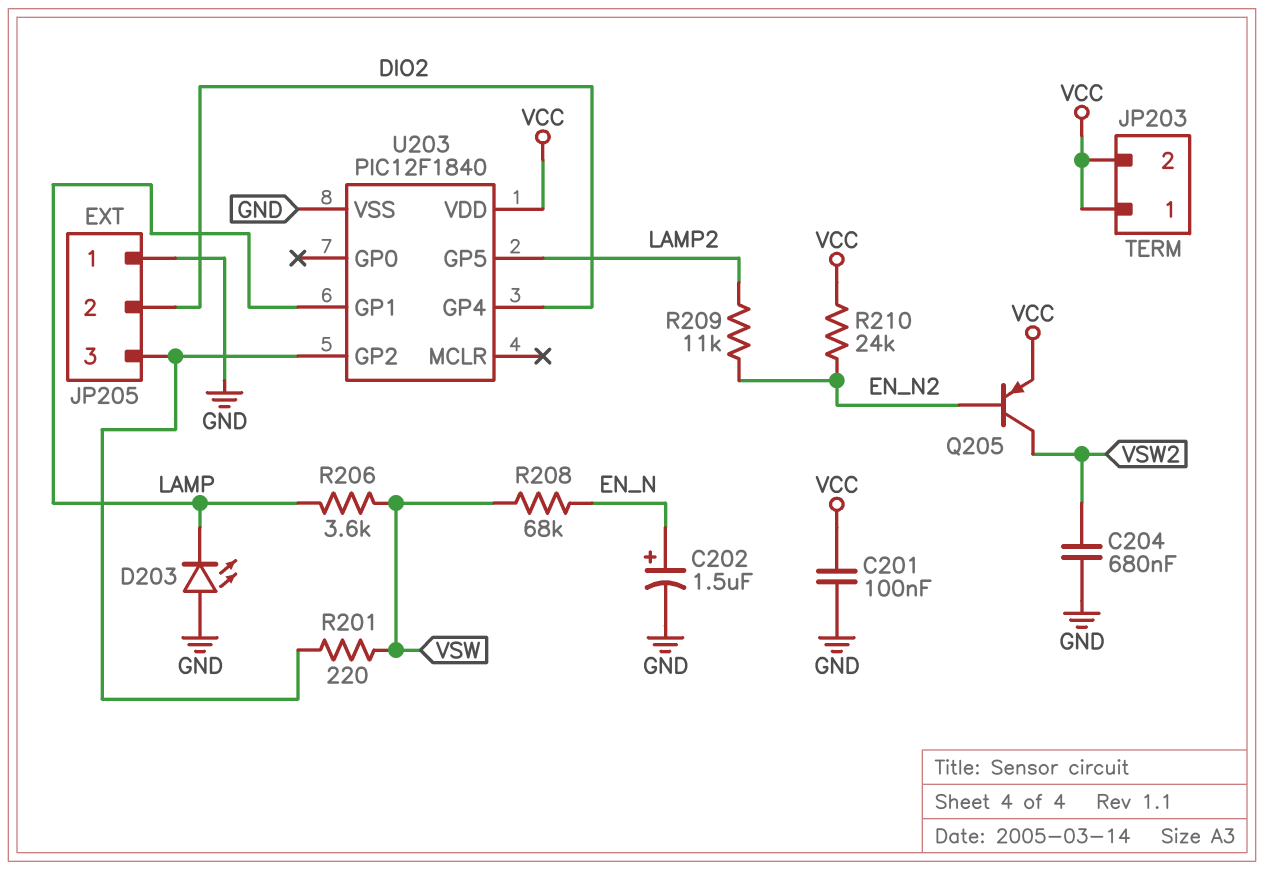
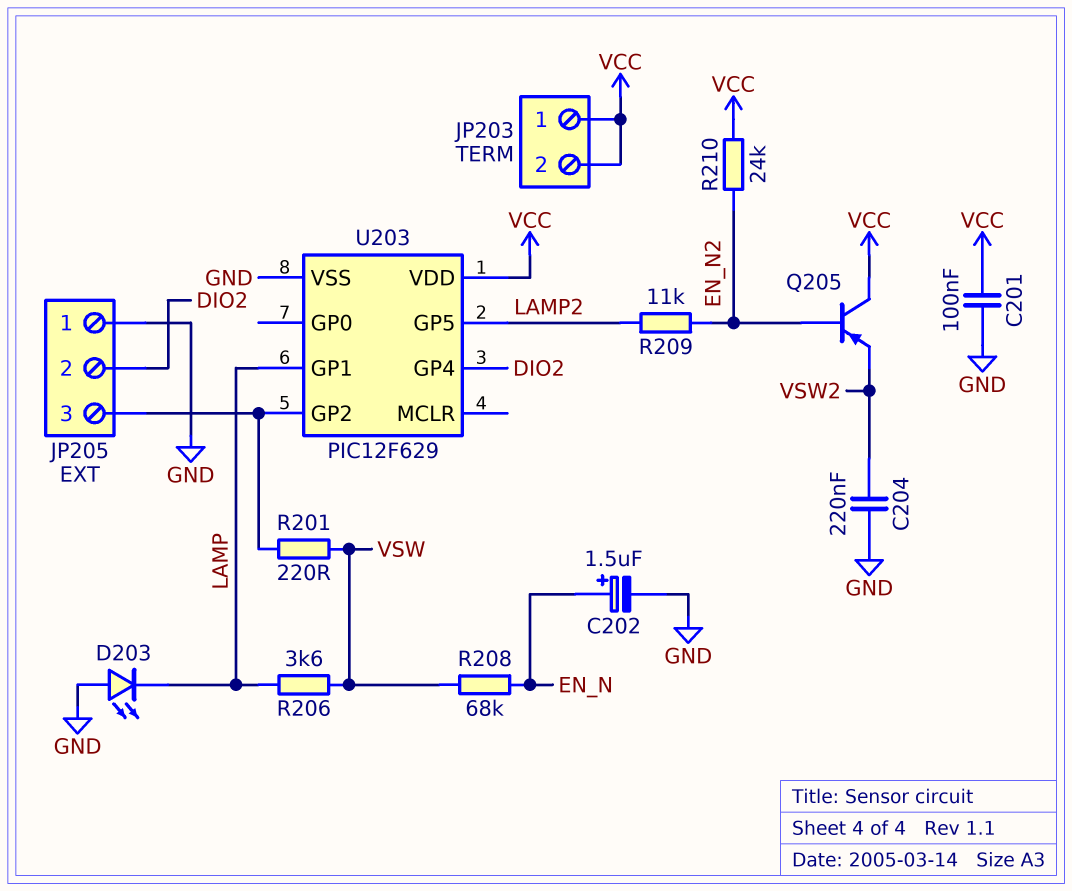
C204: 680nF (GND, VSW2) -> 220nF (GND, VSW2)
Q205: PNP (B EN_N2, C VSW2, E VCC) -> PNP (B EN_N2, C VCC, E VSW2)
U203: PIC12F1840 -> PIC12F629

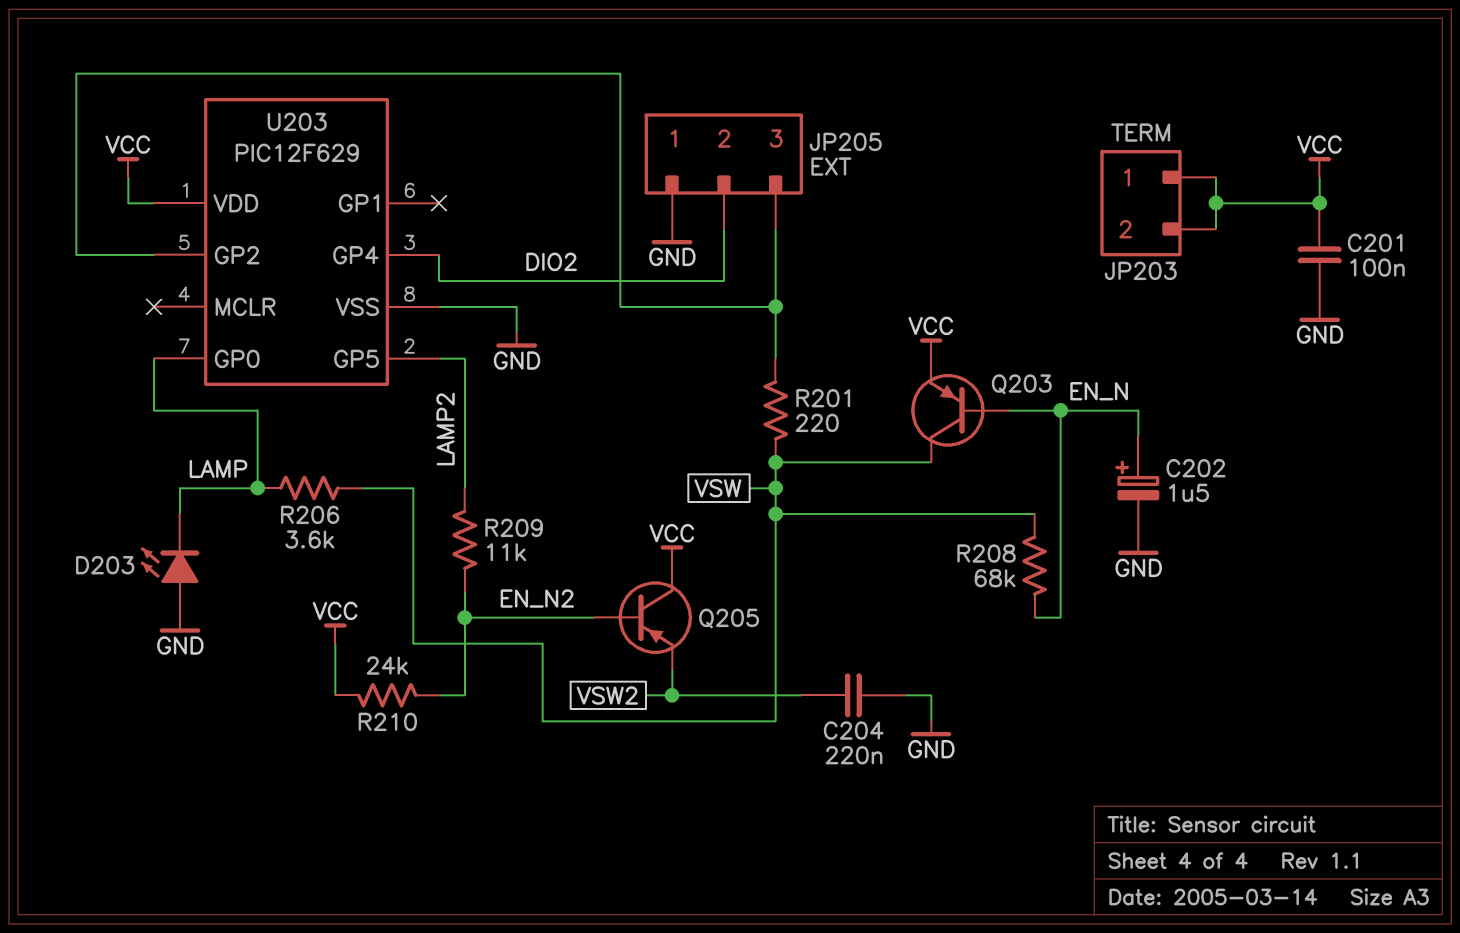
Q203: none -> PNP (B EN_N, C VSW, E VCC)
U203 pin GP0: none -> LAMP
U203 pin GP1: LAMP -> none

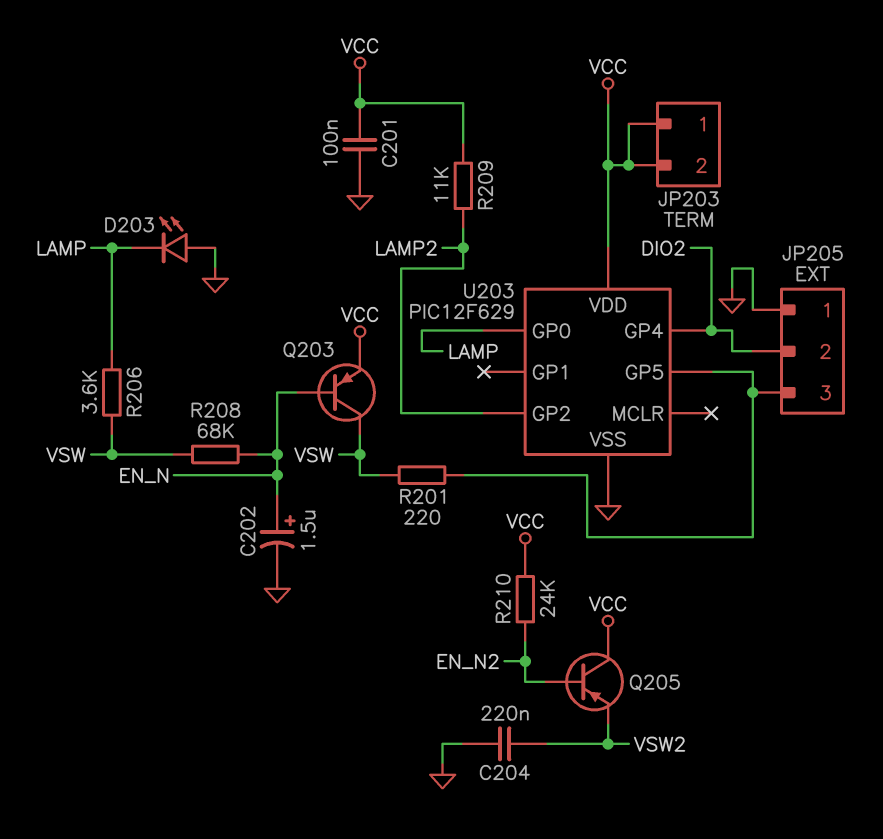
R209: 11k (EN_N2, LAMP2) -> 11k (LAMP2, VCC)
U203 pin GP2: JP205/3 -> LAMP2
U203 pin GP5: LAMP2 -> JP205/3

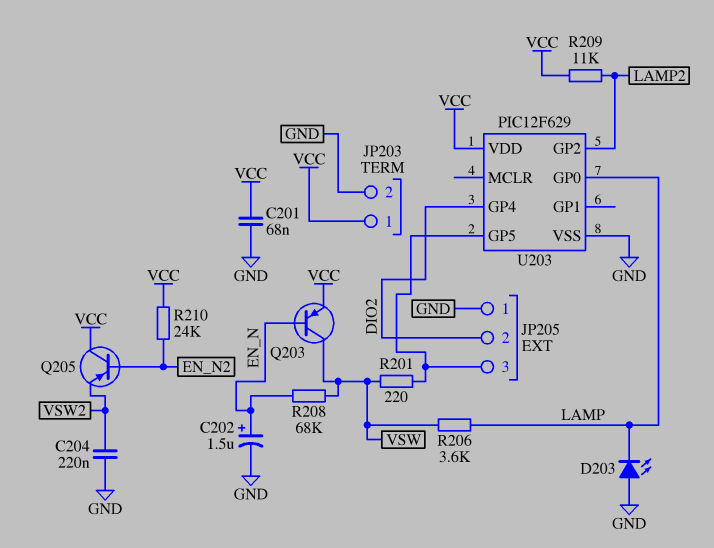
C201: 100nF (GND, VCC) -> 68nF (GND, VCC)
JP203 pin 2: VCC -> GND

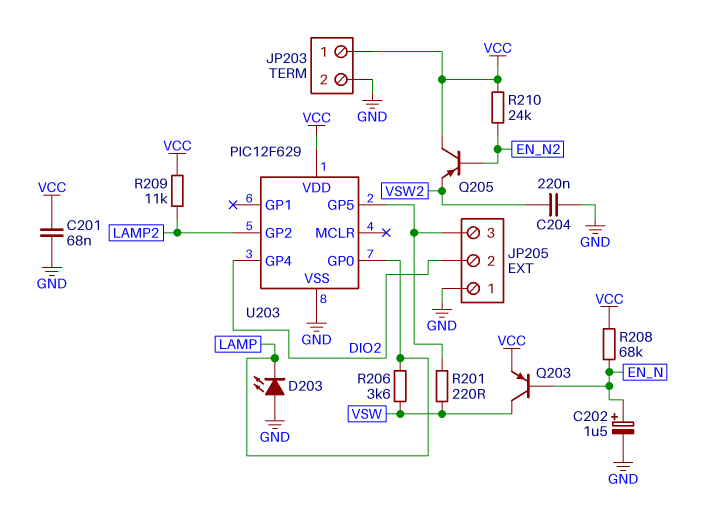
R208: 68k (EN_N, VSW) -> 68k (EN_N, VCC)

